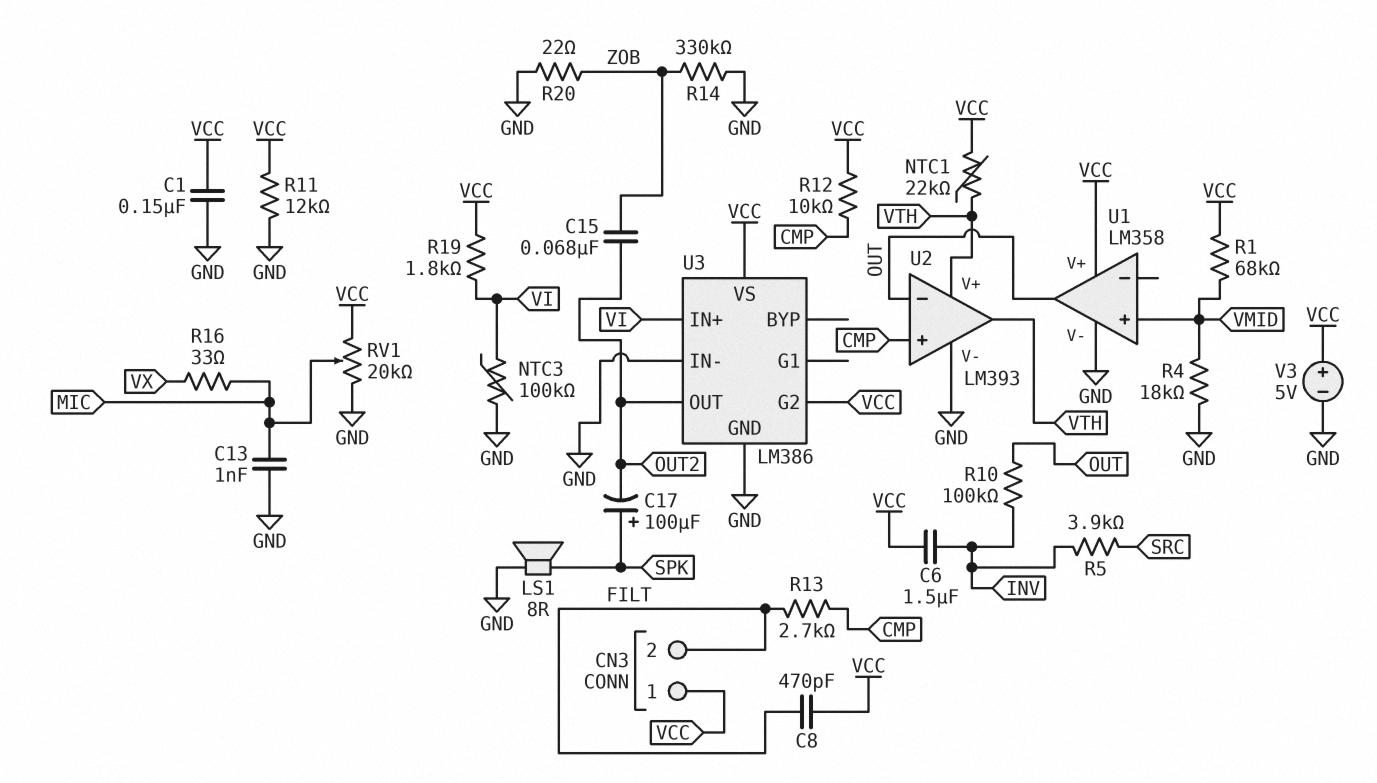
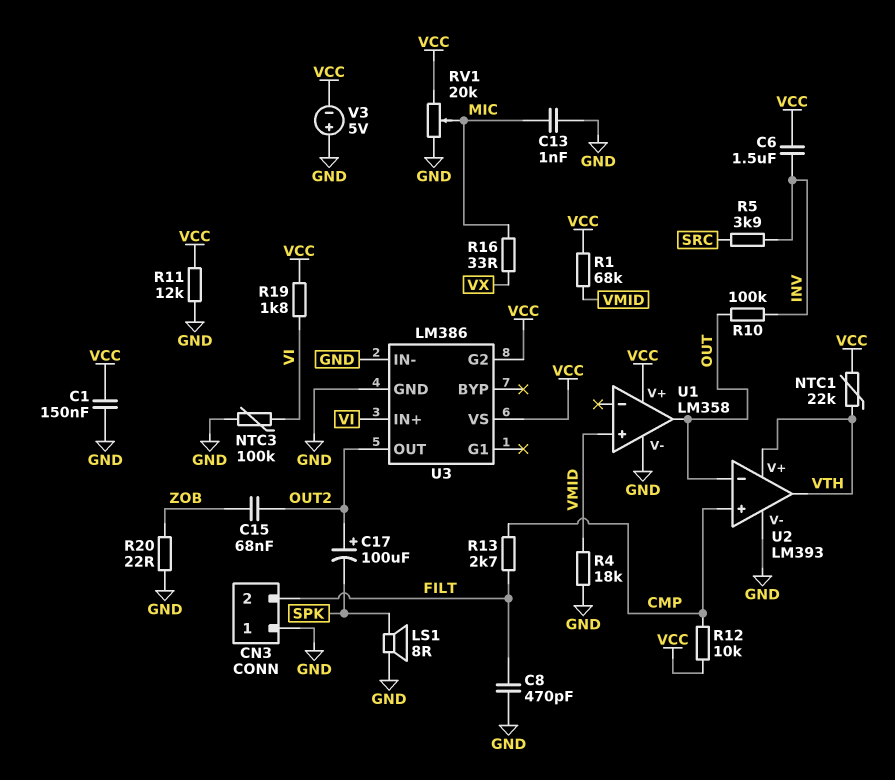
C8: 470pF (FILT, VCC) -> 470pF (FILT, GND)
C17: 100uF (plus SPK, minus OUT2) -> 100uF (plus OUT2, minus SPK)
CN3 pin 1: VCC -> GND
R14: 330k (GND, ZOB) -> none
V3: 5V (plus VCC, minus GND) -> 5V (plus GND, minus VCC)

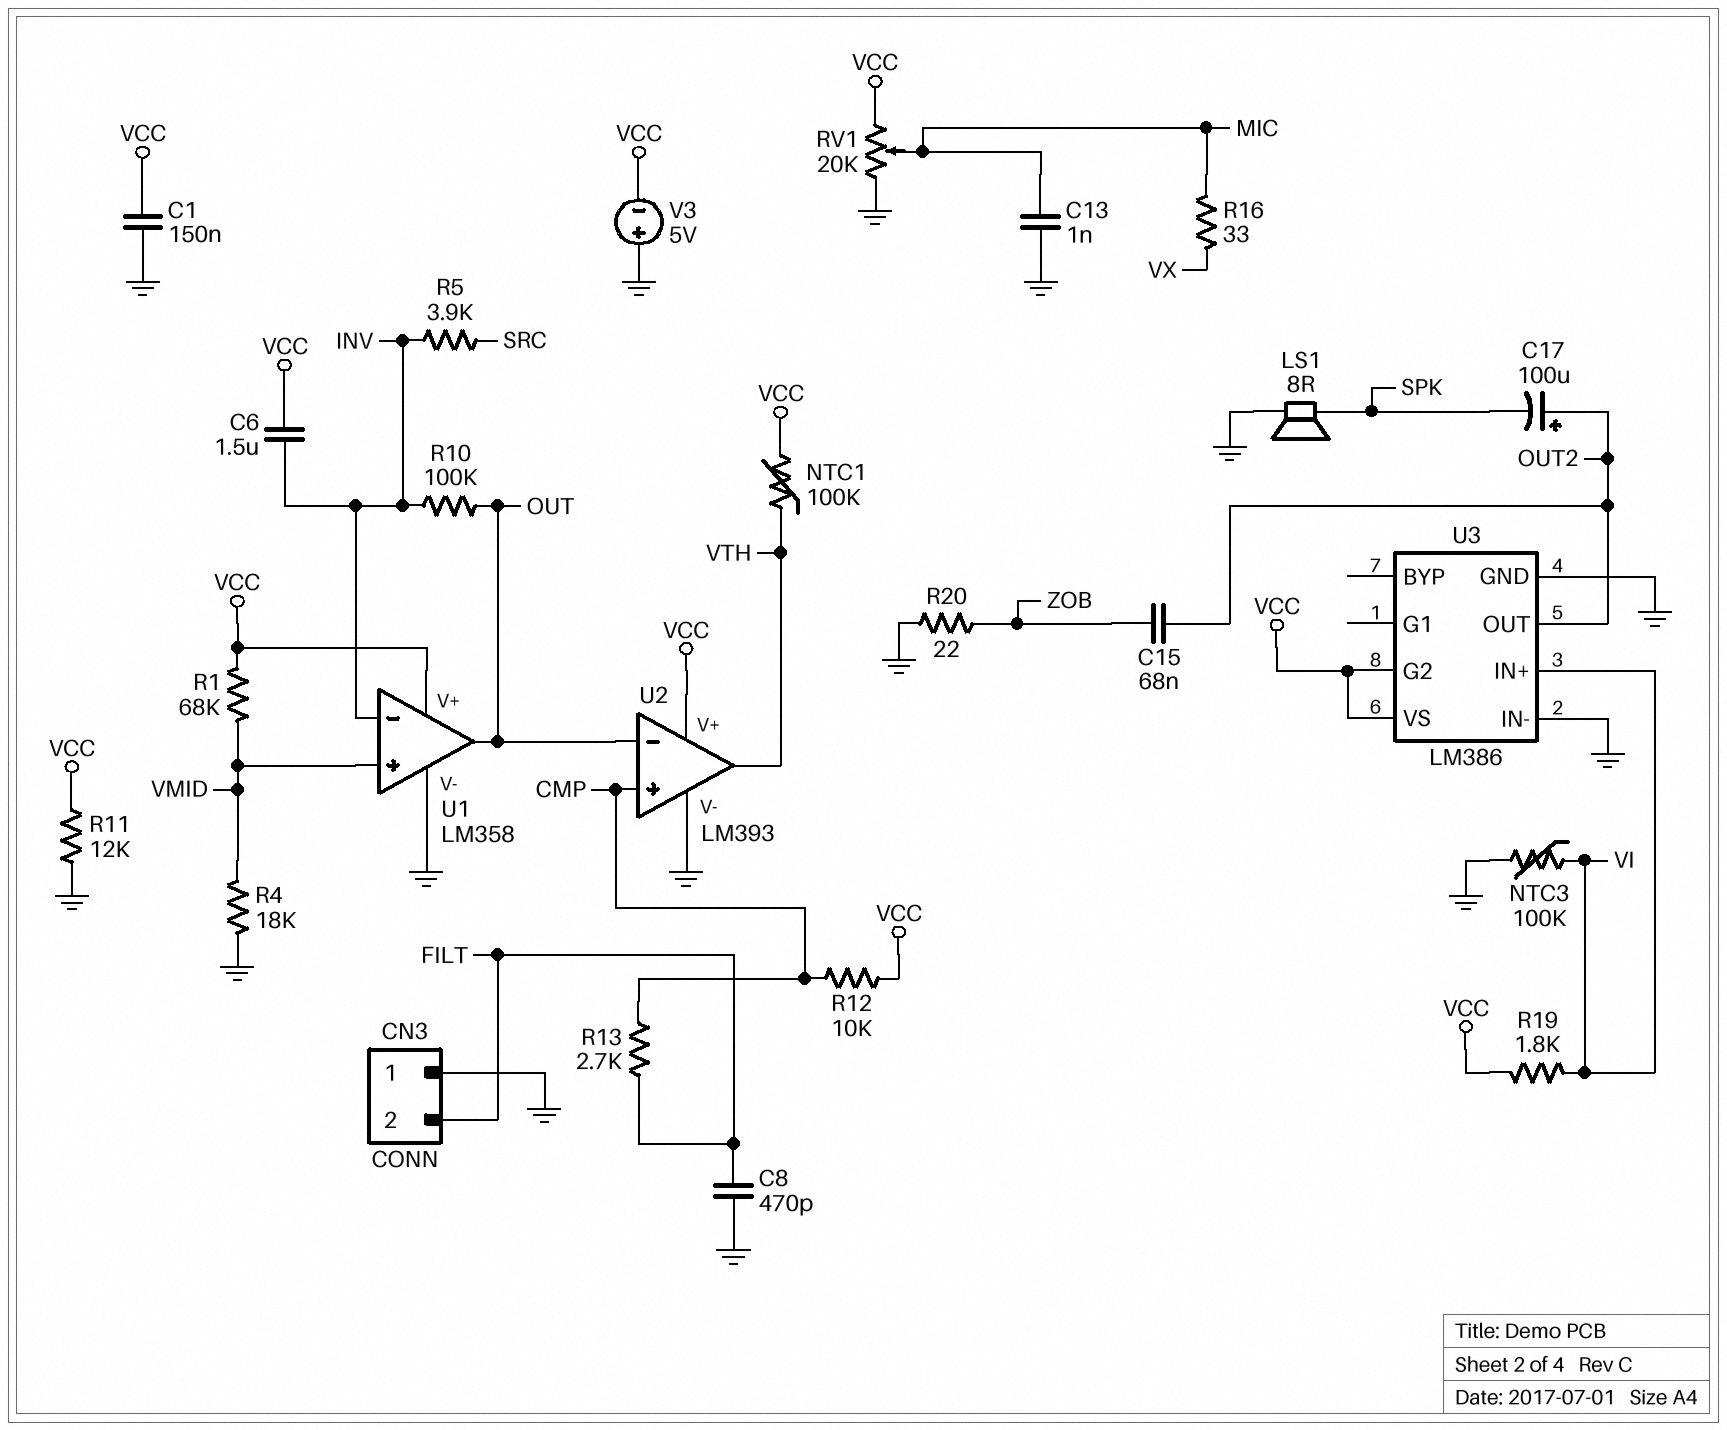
NTC1: 22k (VCC, VTH) -> 100k (VCC, VTH)
U1 pin in-: none -> INV
U2 pin V+: VTH -> VCC

